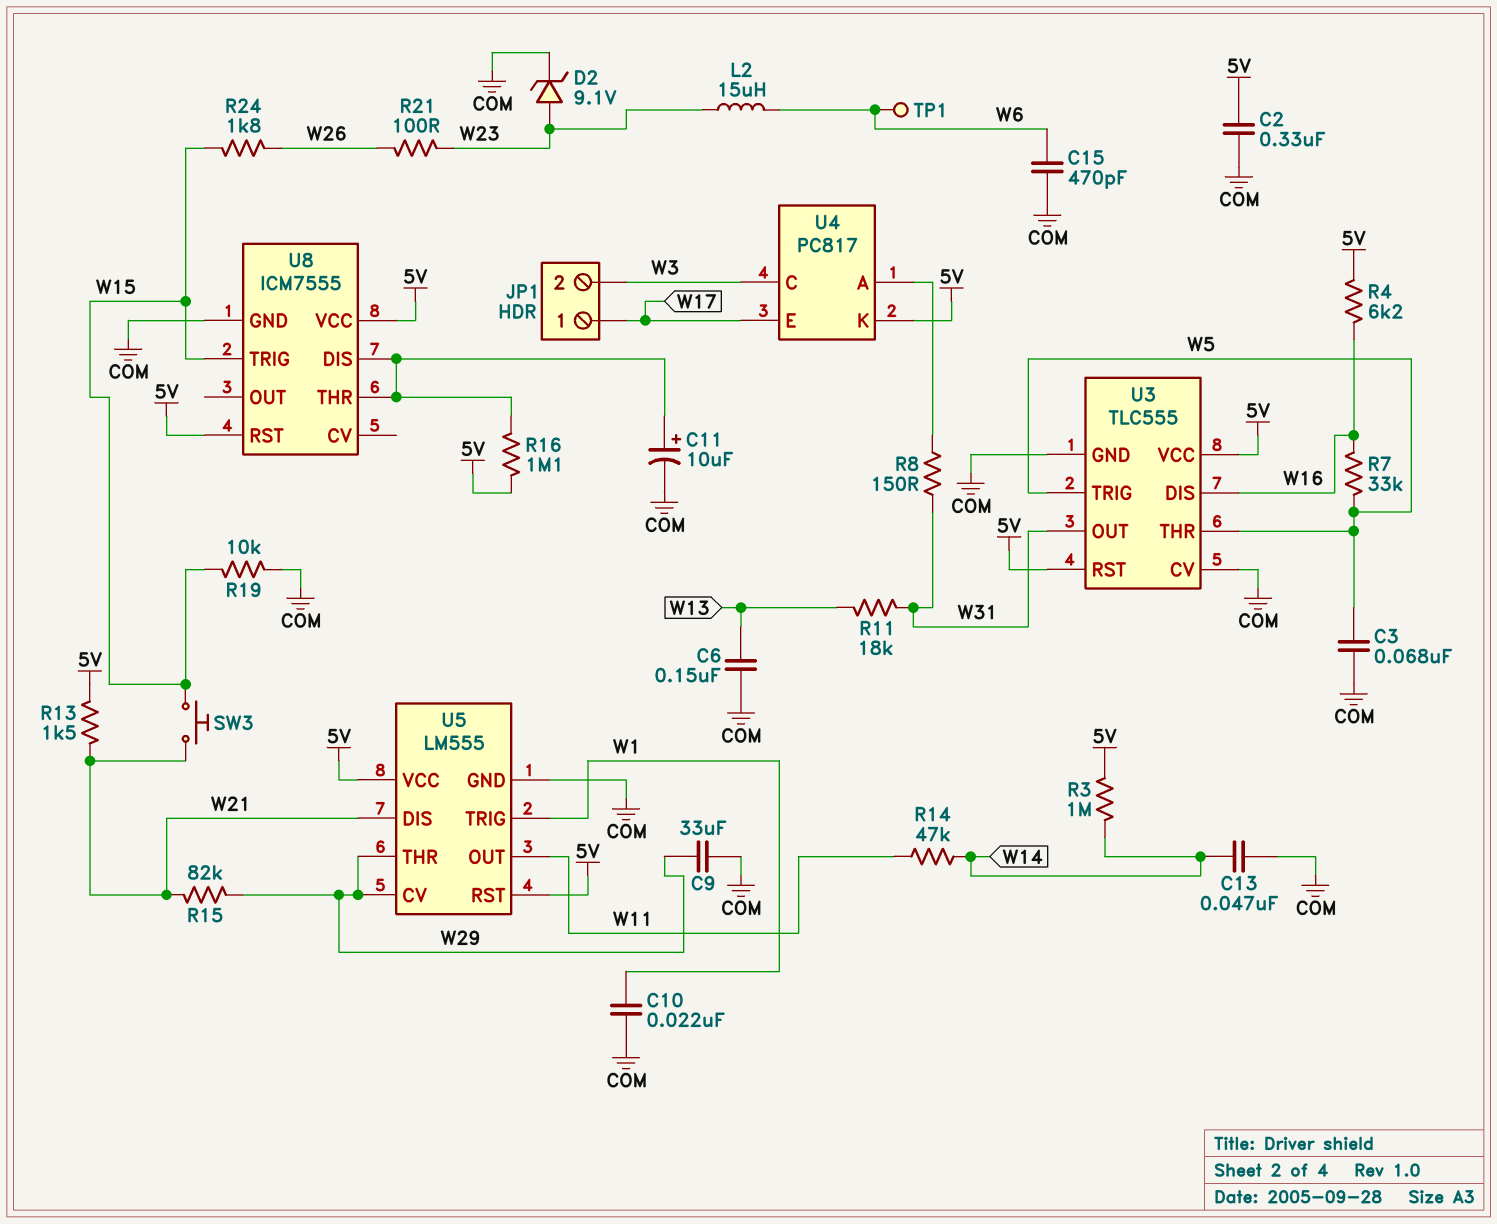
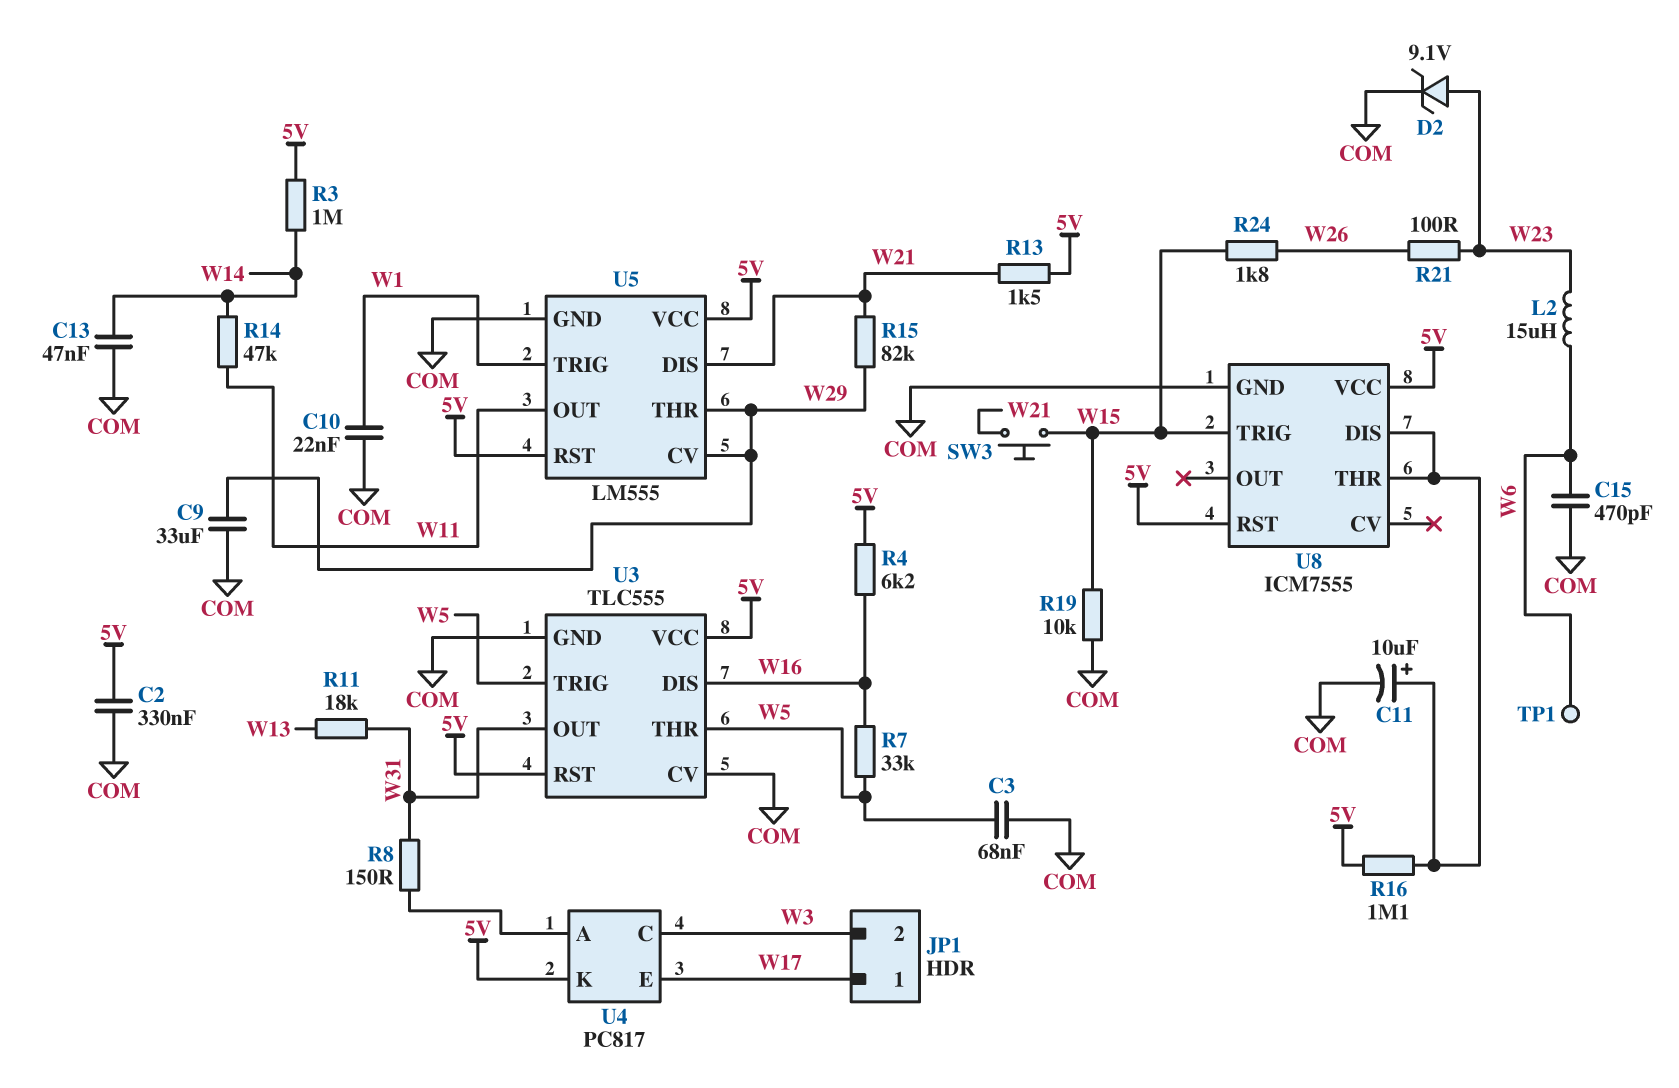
C6: 150nF (COM, W13) -> none

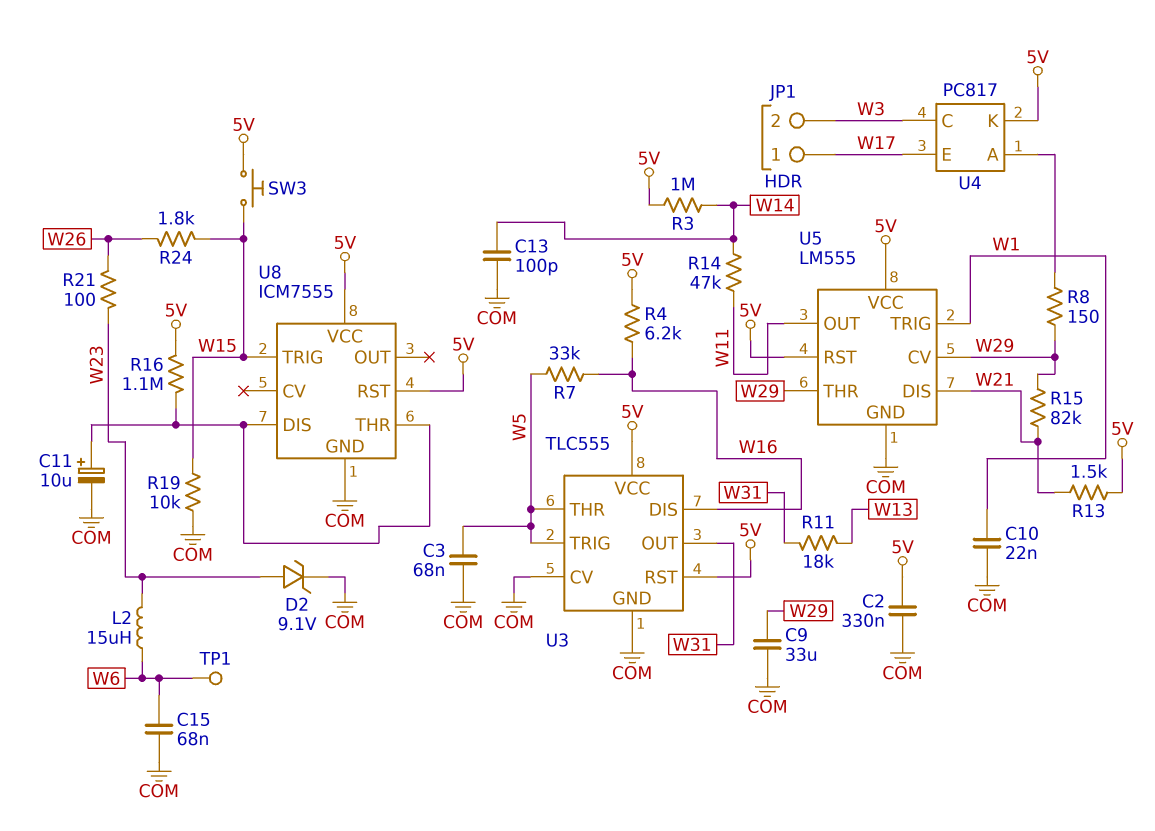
C13: 47nF (COM, W14) -> 100pF (COM, W14)
C15: 470pF (COM, W6) -> 68nF (COM, W6)
R8: 150 (U4/A, W31) -> 150 (U4/A, W29)
SW3: button (W15, W21) -> button (5V, W15)

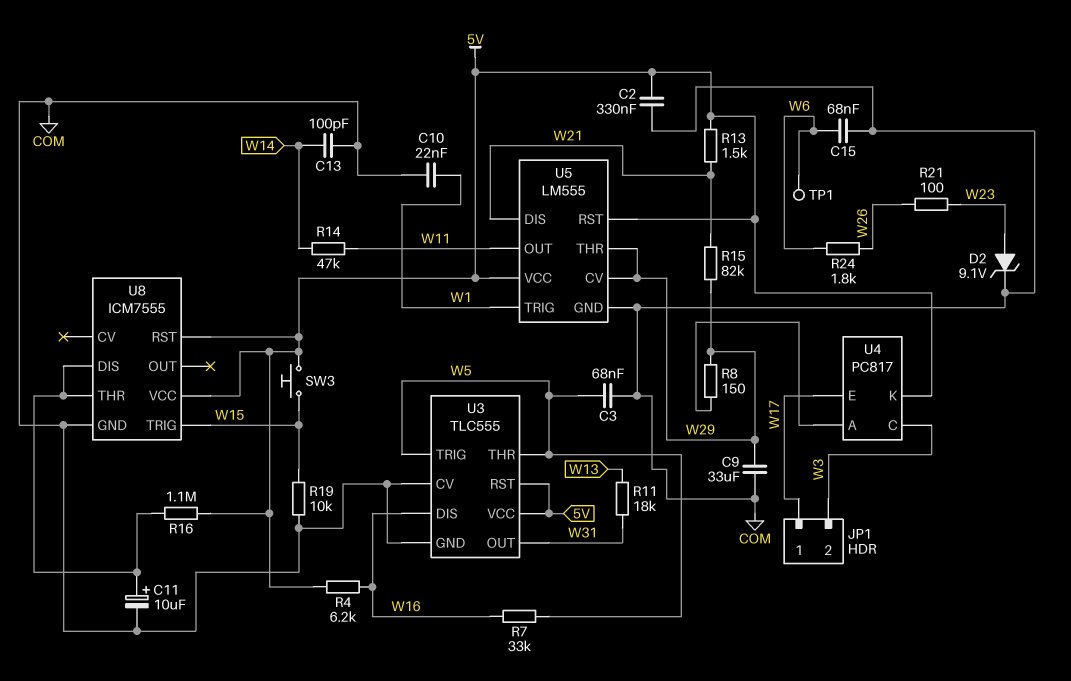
L2: 15uH (W6, W23) -> none
R3: 1M (5V, W14) -> none
R24: 1.8k (W15, W26) -> 1.8k (W6, W26)

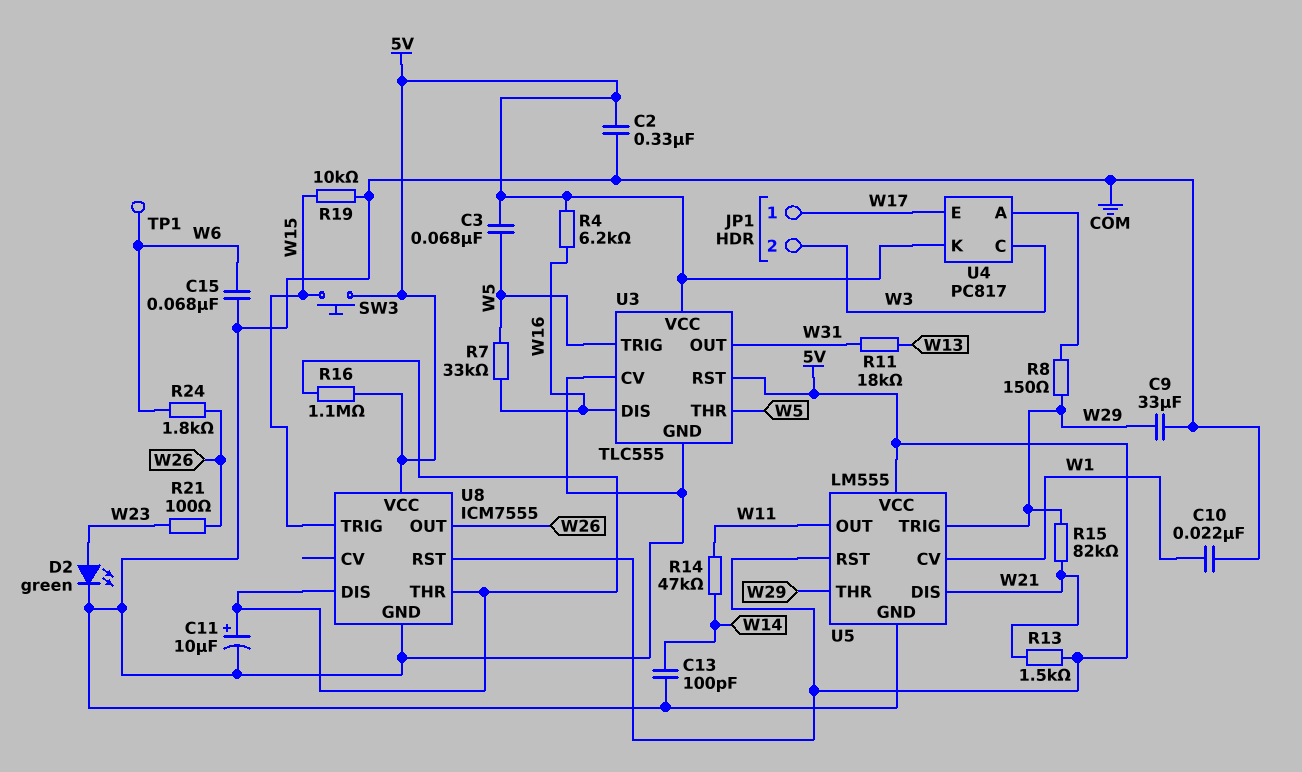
C3: 68nF (COM, W5) -> 68nF (5V, W5)
D2: zener 9.1V (A W23, K COM) -> LED green (A W23, K COM)
U5 pin CV: W29 -> W1
U5 pin TRIG: W1 -> W29
U8 pin OUT: none -> W26

